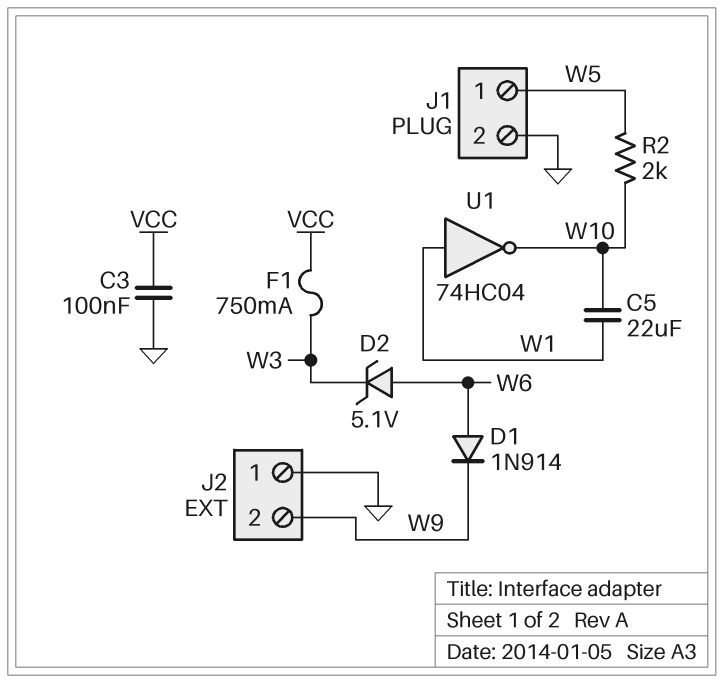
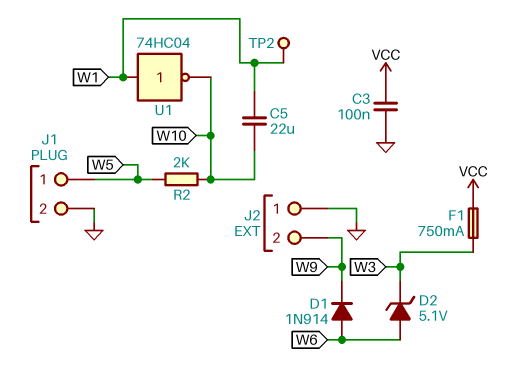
TP2: none -> test point (W1)

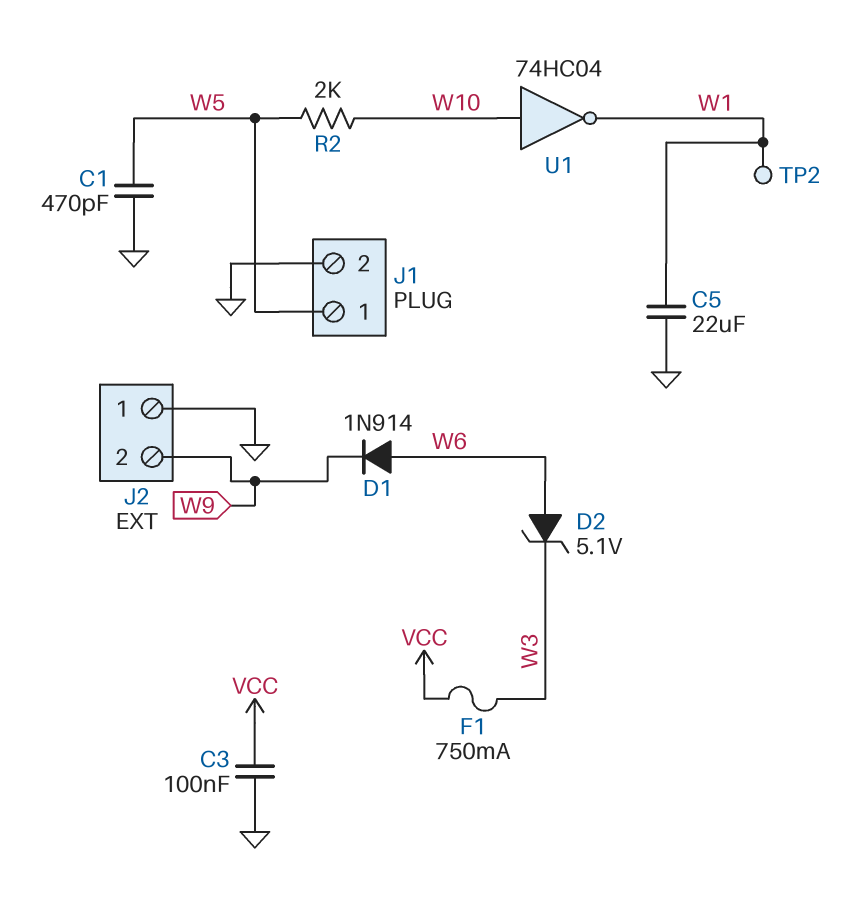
C1: none -> 470pF (GND, W5)
C5: 22uF (W1, W10) -> 22uF (GND, W1)
U1: NOT 74HC04 (in W1, out W10) -> NOT 74HC04 (in W10, out W1)

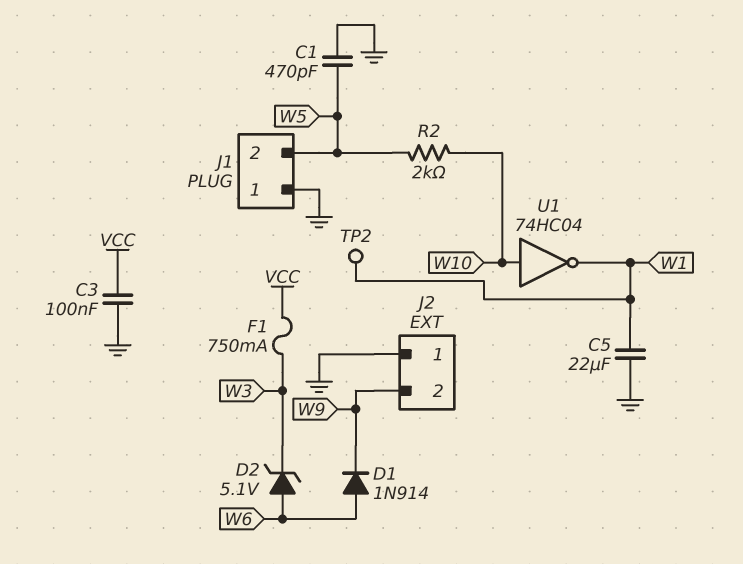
J1 pin 1: W5 -> GND
J1 pin 2: GND -> W5

